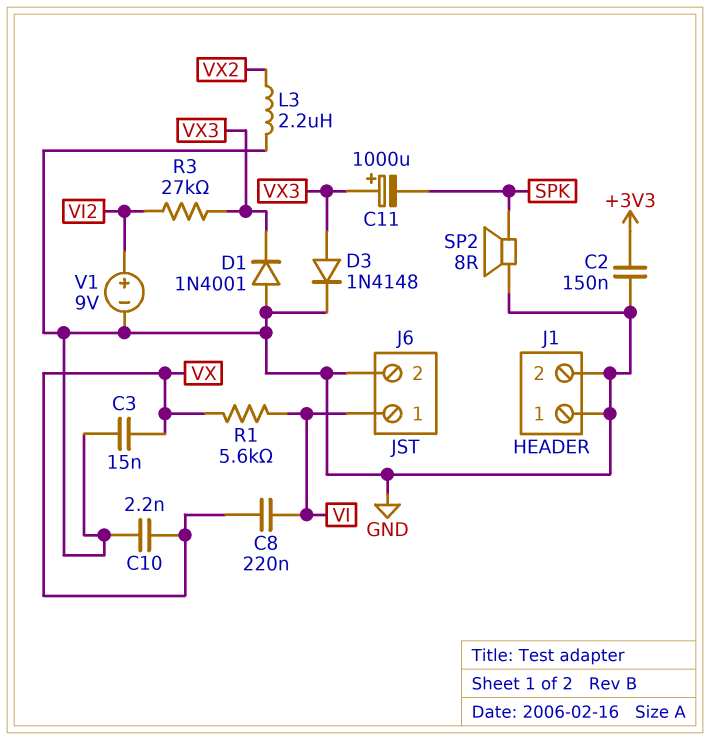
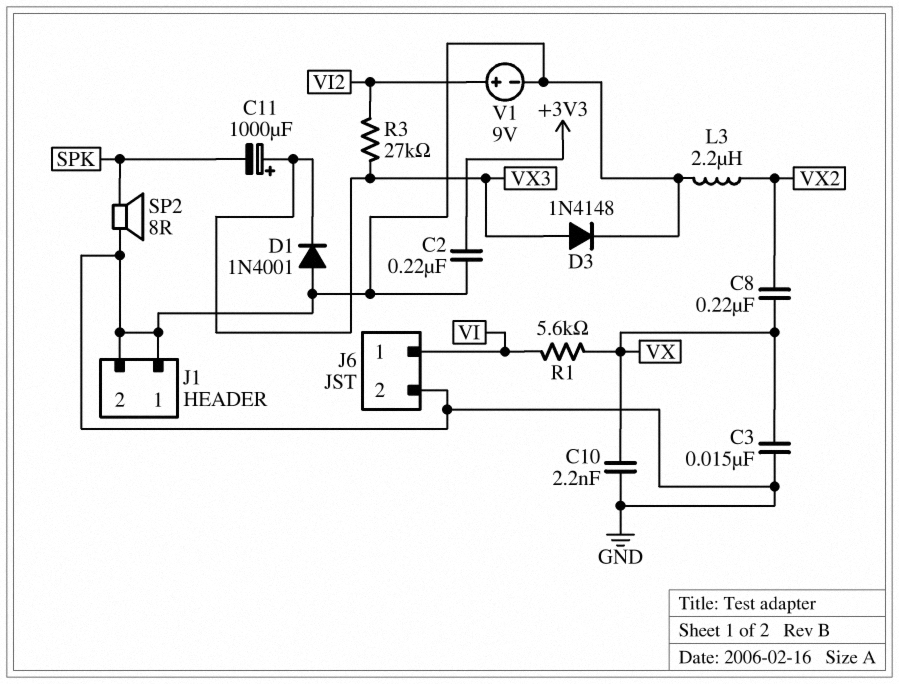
C2: 150nF (+3V3, GND) -> 220nF (+3V3, GND)
C8: 220nF (VI, VX) -> 220nF (VX, VX2)

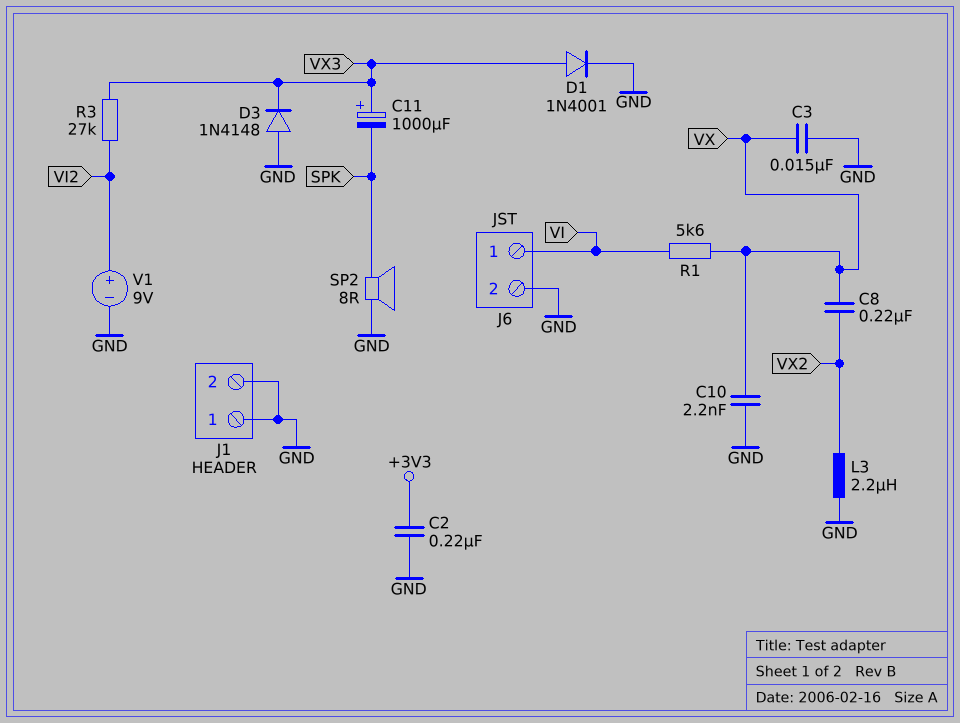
D1: diode 1N4001 (A GND, K VX3) -> diode 1N4001 (A VX3, K GND)
D3: diode 1N4148 (A VX3, K GND) -> diode 1N4148 (A GND, K VX3)

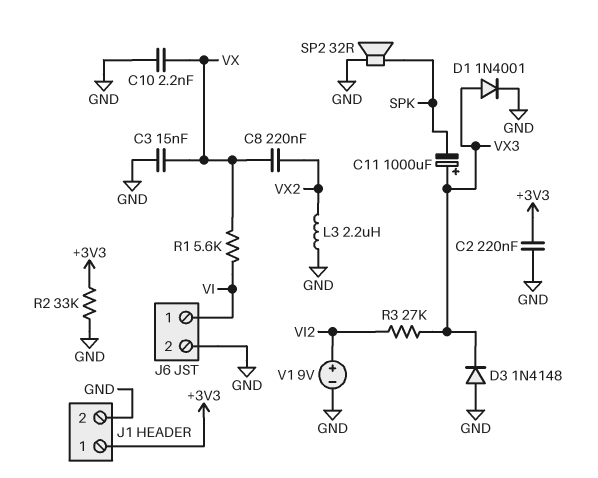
J1 pin 1: GND -> +3V3
R2: none -> 33k (+3V3, GND)
SP2: speaker 8R (GND, SPK) -> speaker 32R (GND, SPK)

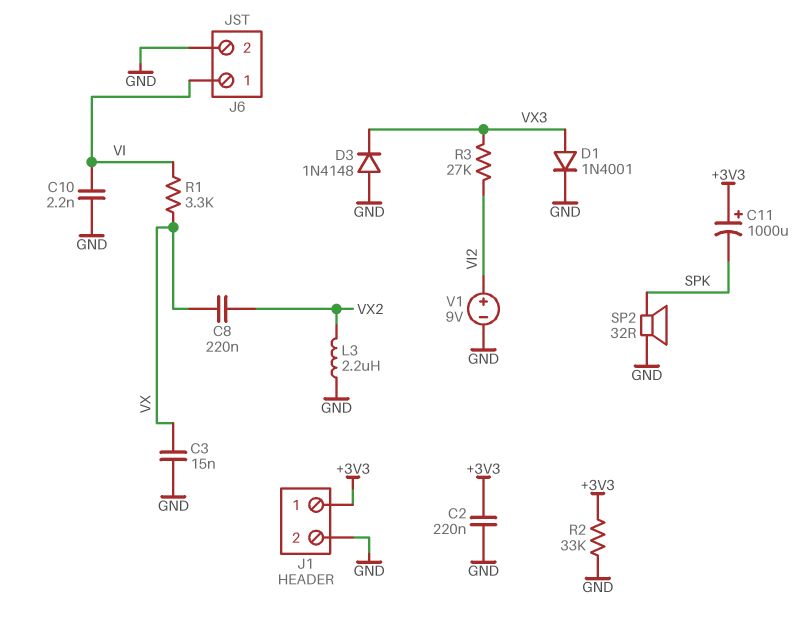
C10: 2.2nF (GND, VX) -> 2.2nF (GND, VI)
C11: 1000uF (plus VX3, minus SPK) -> 1000uF (plus +3V3, minus SPK)
R1: 5.6k (VI, VX) -> 3.3k (VI, VX)

